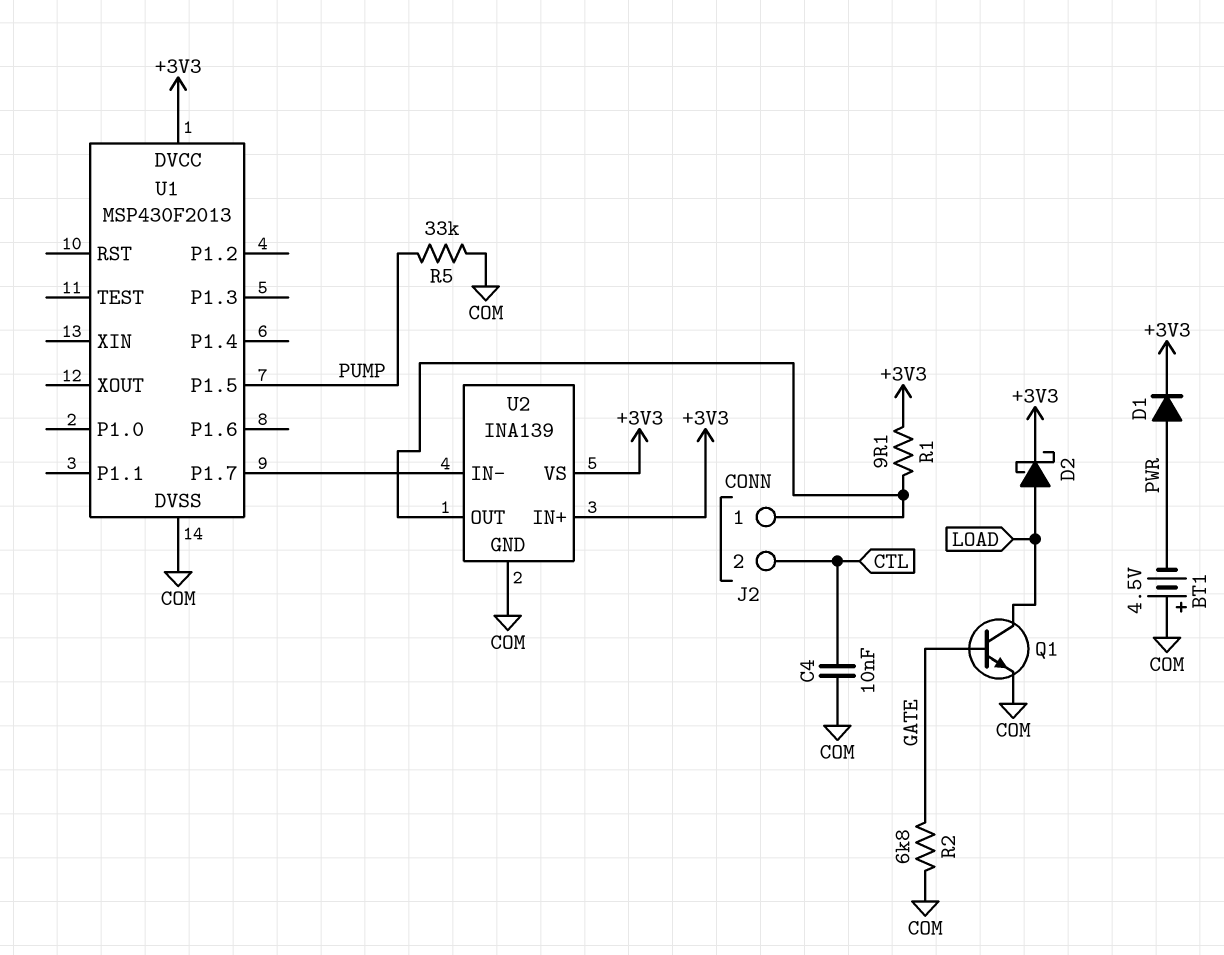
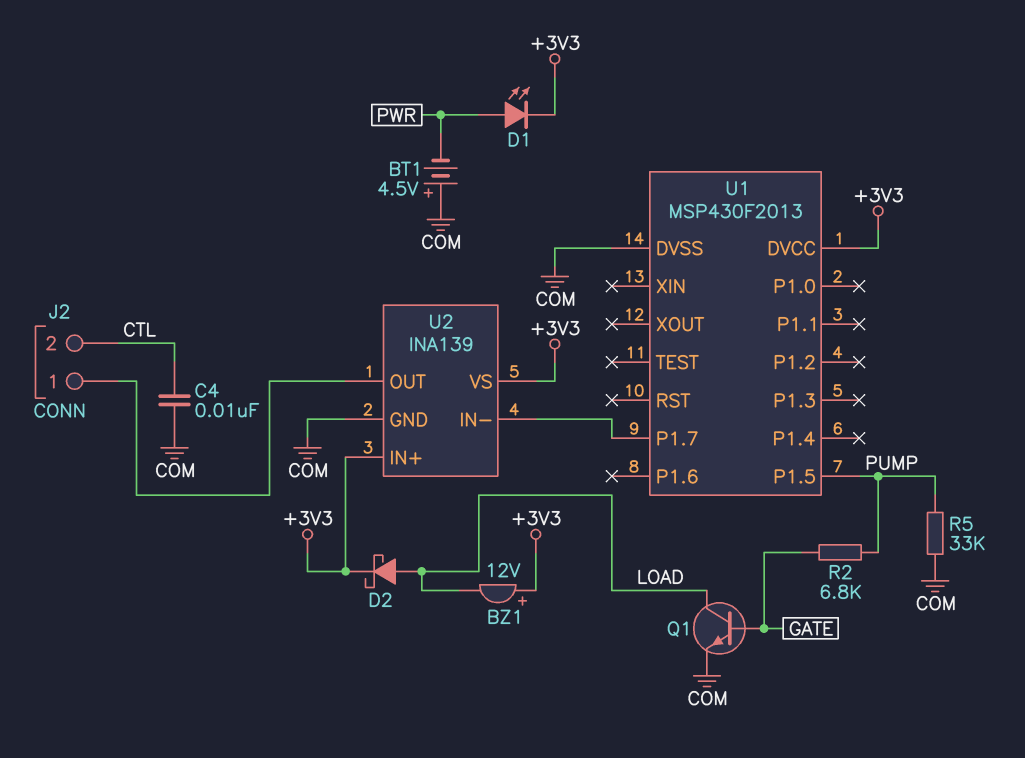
BZ1: none -> buzzer 12V (plus +3V3, minus LOAD)
D1: diode (A PWR, K +3V3) -> LED (A PWR, K +3V3)
R1: 9.1 (+3V3, J2/1) -> none
R2: 6.8k (COM, GATE) -> 6.8k (GATE, PUMP)

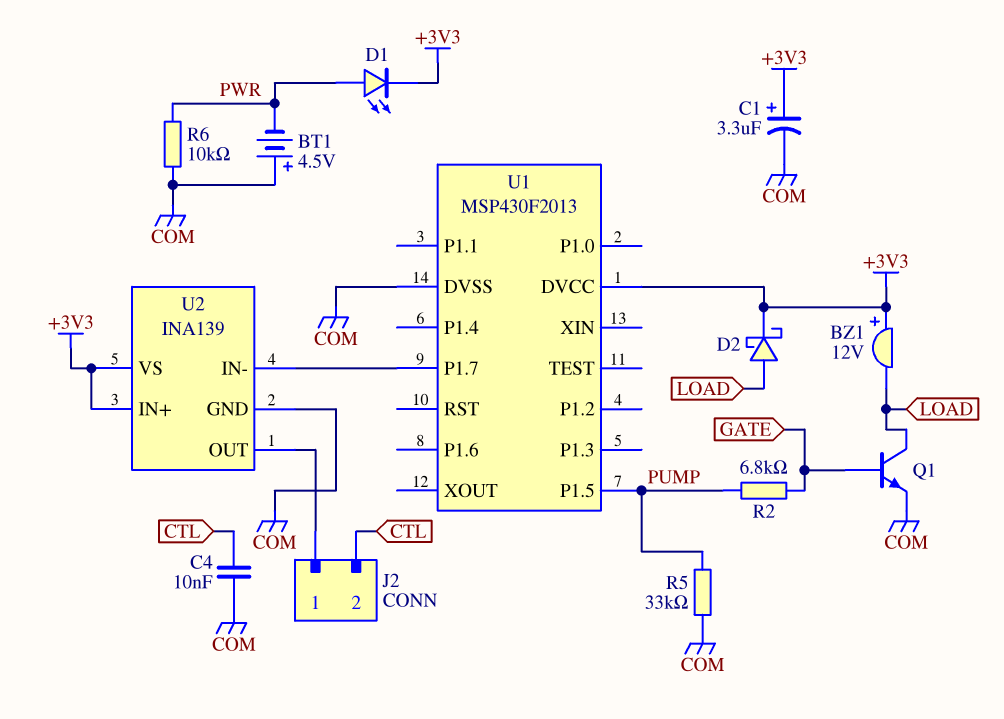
C1: none -> 3.3uF (plus +3V3, minus COM)
R6: none -> 10k (COM, PWR)

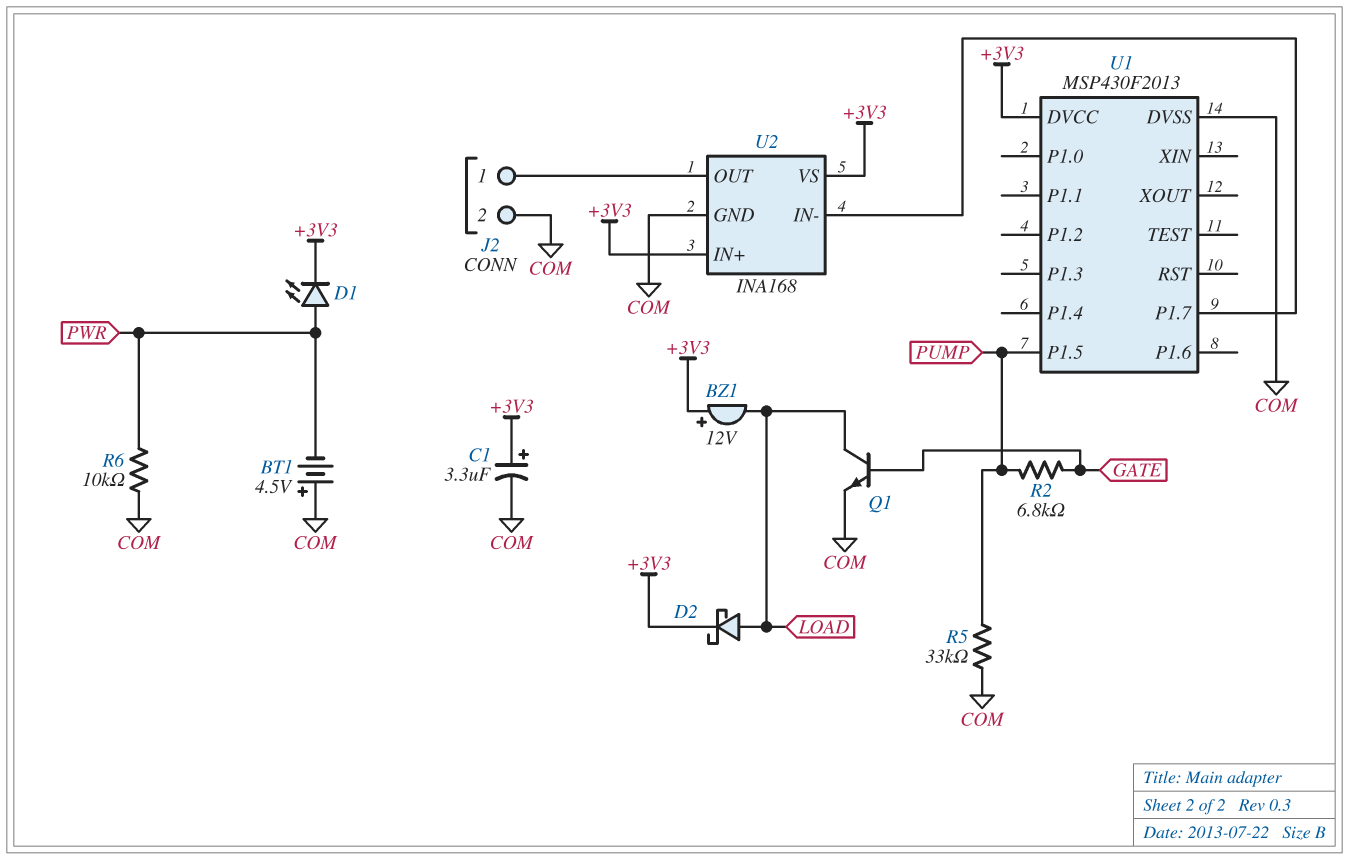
C4: 10nF (COM, CTL) -> none
J2 pin 2: CTL -> COM
U2: INA139 -> INA168

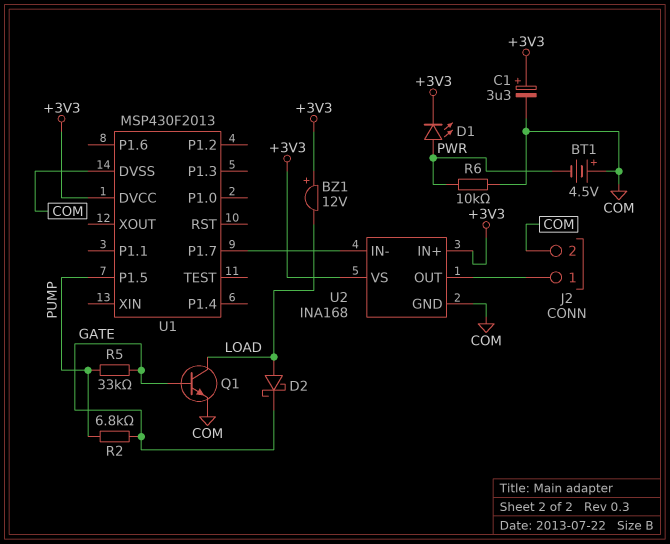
D2: schottky (A LOAD, K +3V3) -> schottky (A LOAD, K GATE)
R5: 33k (COM, PUMP) -> 33k (GATE, PUMP)

